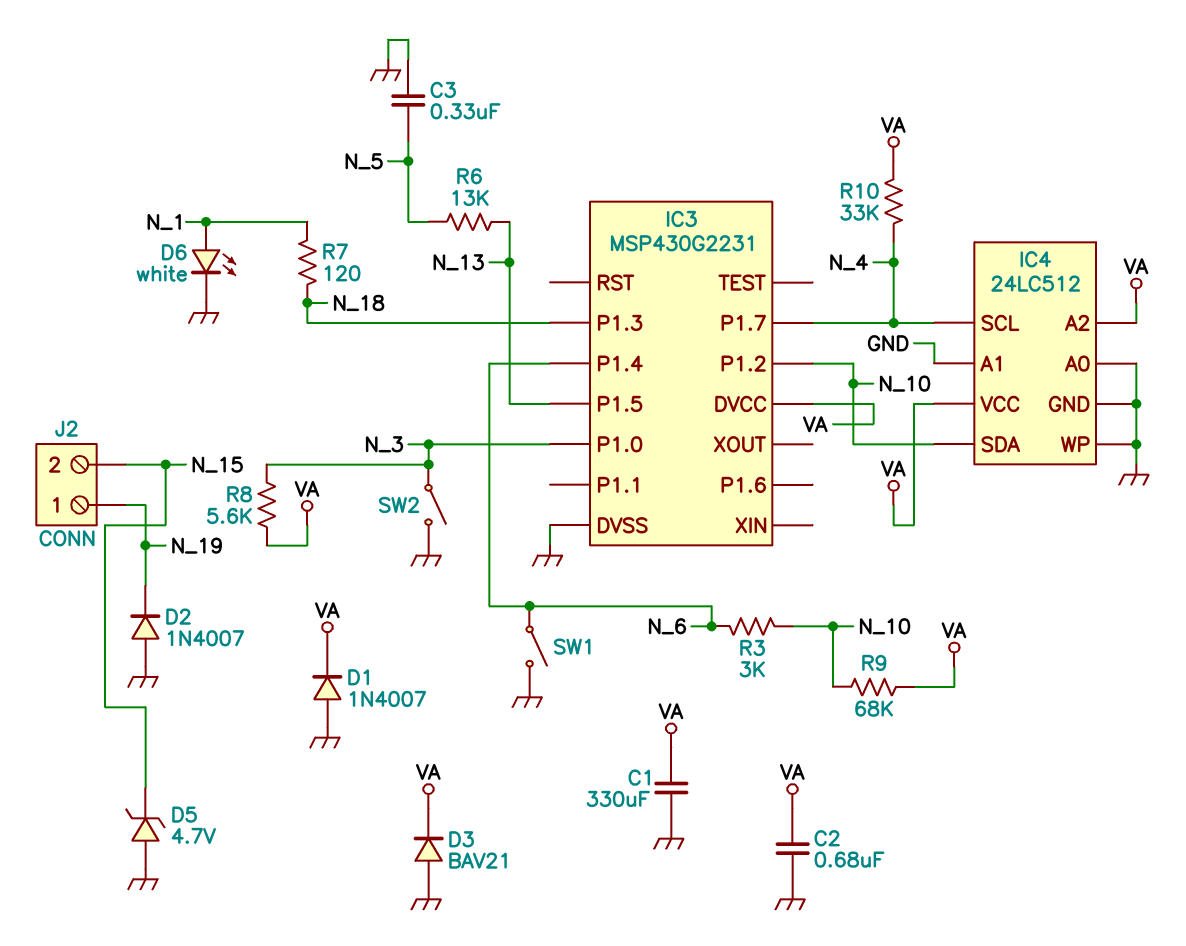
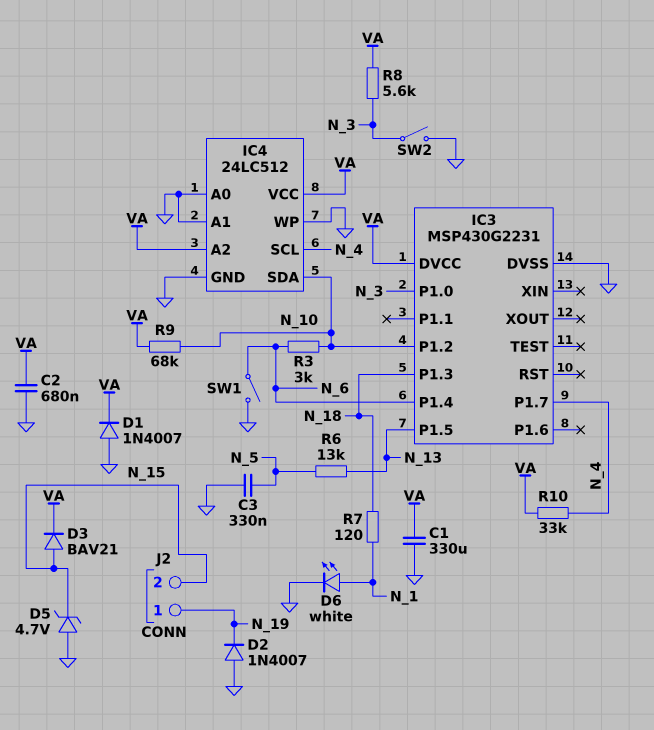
D3: diode BAV21 (A GND, K VA) -> diode BAV21 (A N_15, K VA)

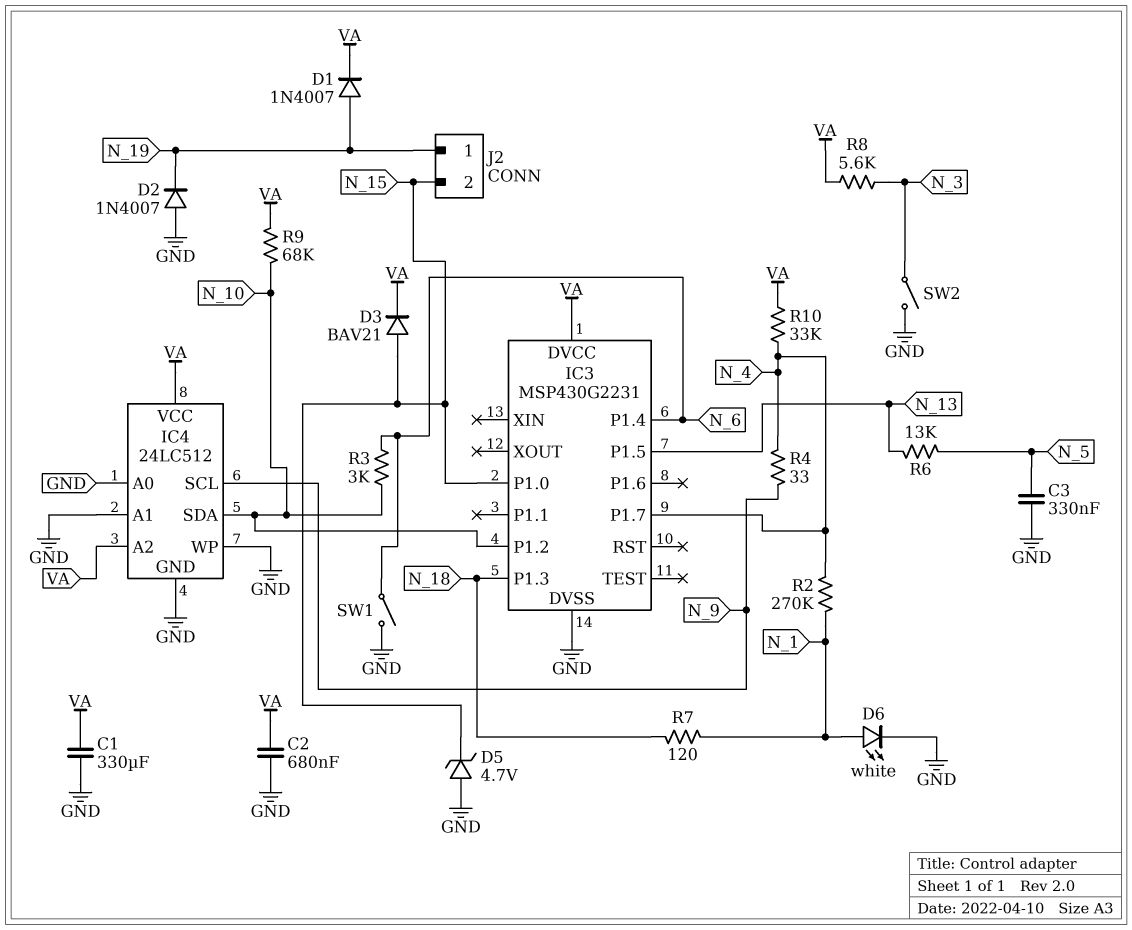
D1: diode 1N4007 (A GND, K VA) -> diode 1N4007 (A N_19, K VA)
IC3 pin P1.0: N_3 -> N_15
IC4 pin SCL: N_4 -> N_9
R2: none -> 270k (N_1, N_4)
R4: none -> 33 (N_4, N_9)

